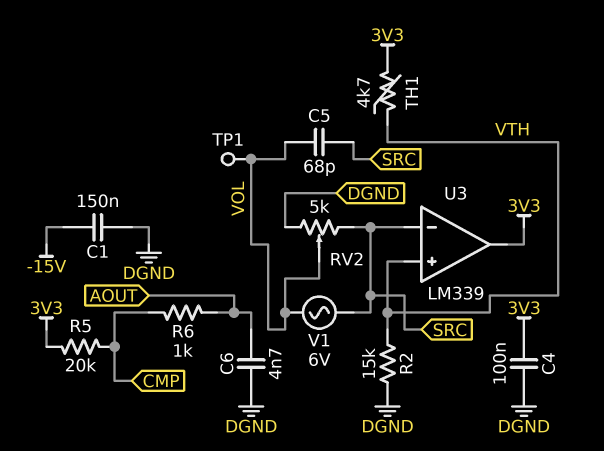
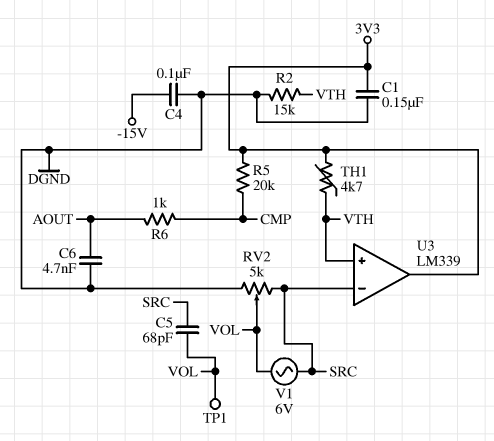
C1: 150nF (-15V, DGND) -> 150nF (3V3, DGND)
C4: 100nF (3V3, DGND) -> 100nF (-15V, DGND)

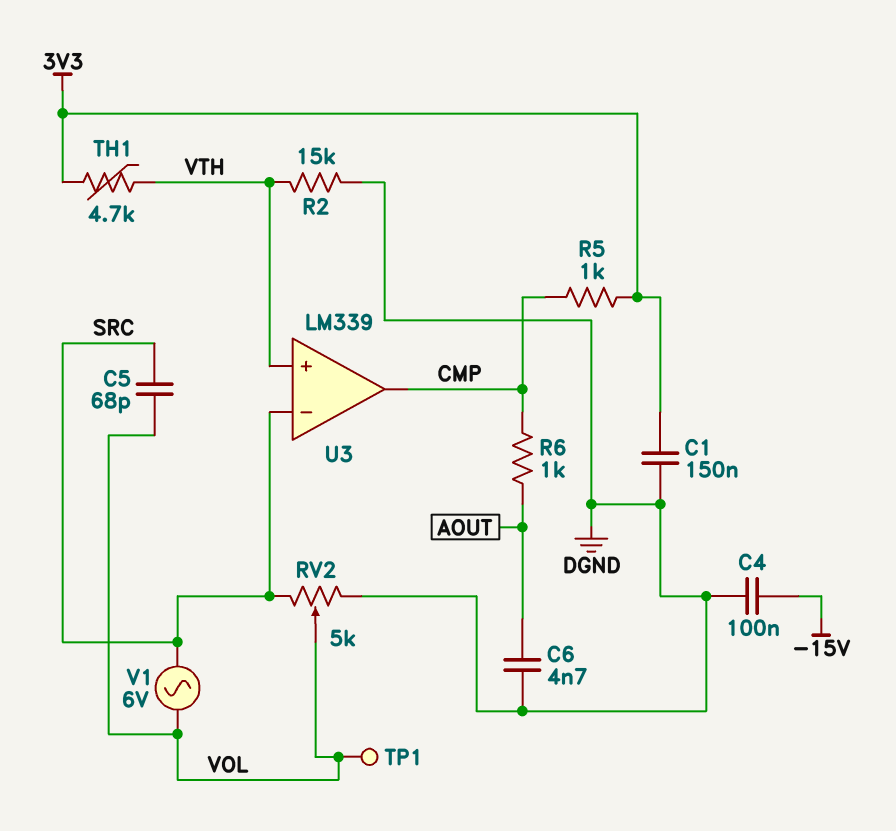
R5: 20k (3V3, CMP) -> 1k (3V3, CMP)
U3 pin out: 3V3 -> CMP

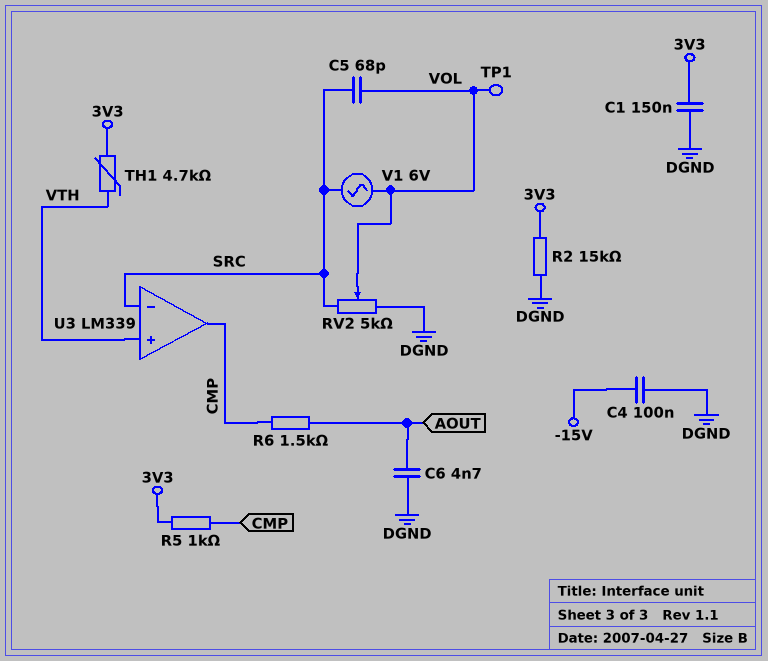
R2: 15k (DGND, VTH) -> 15k (3V3, DGND)
R6: 1k (AOUT, CMP) -> 1.5k (AOUT, CMP)

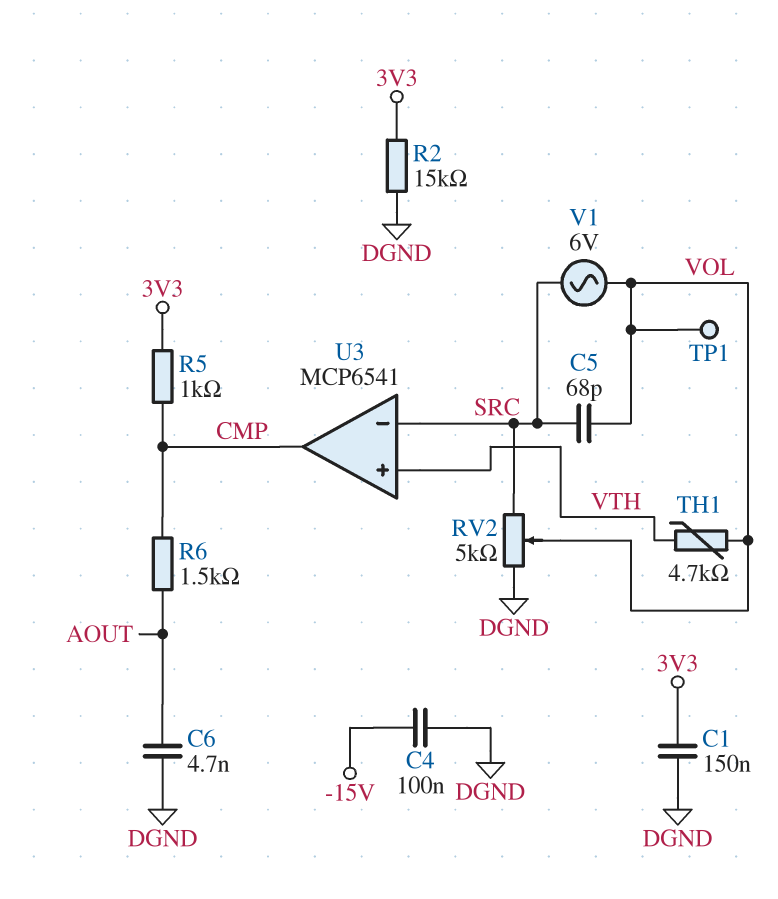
TH1: 4.7k (3V3, VTH) -> 4.7k (VOL, VTH)
U3: LM339 -> MCP6541

